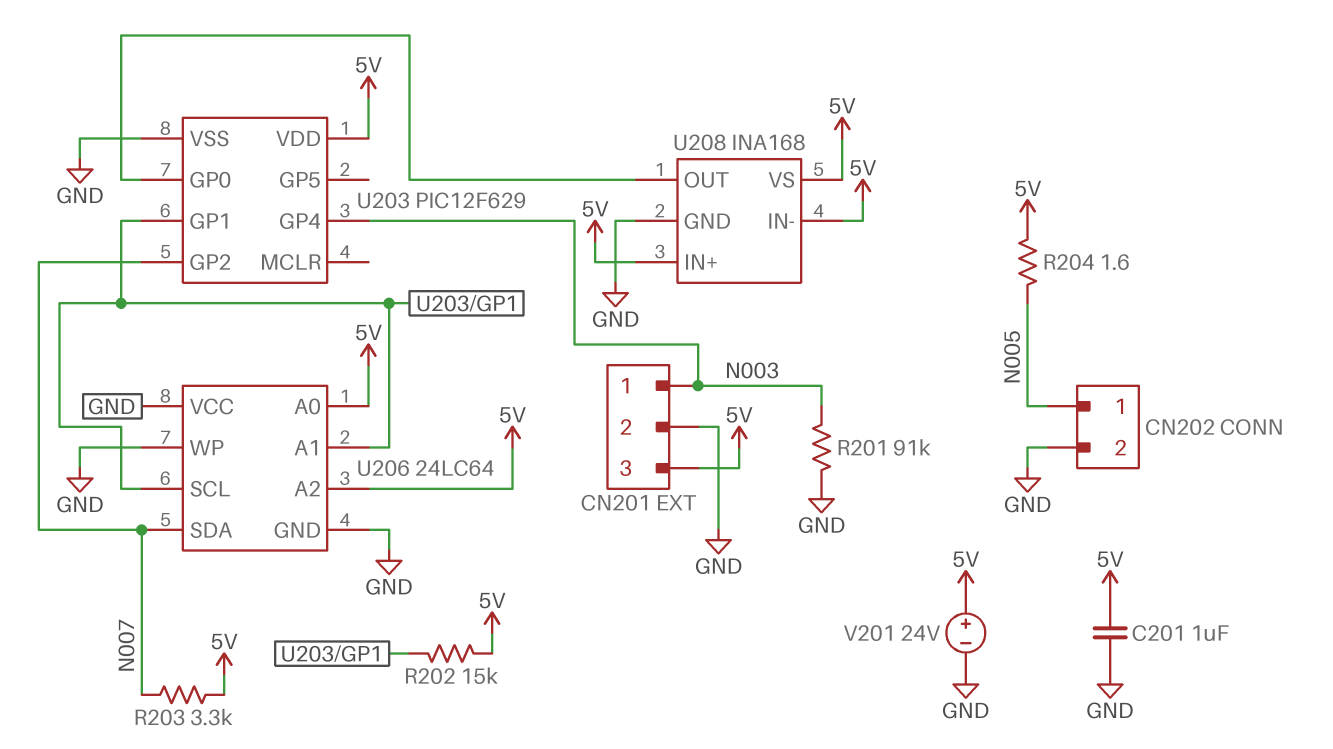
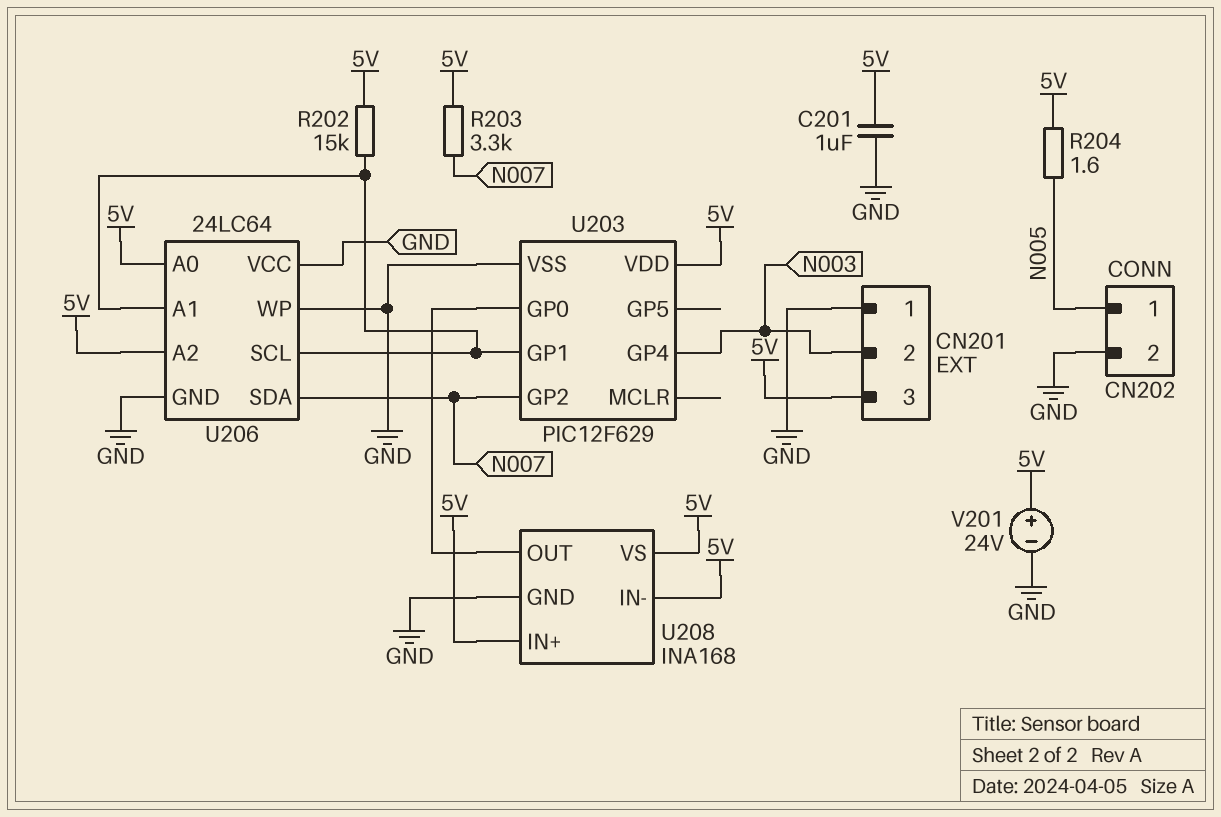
CN201 pin 1: N003 -> GND
CN201 pin 2: GND -> N003
R201: 91k (GND, N003) -> none

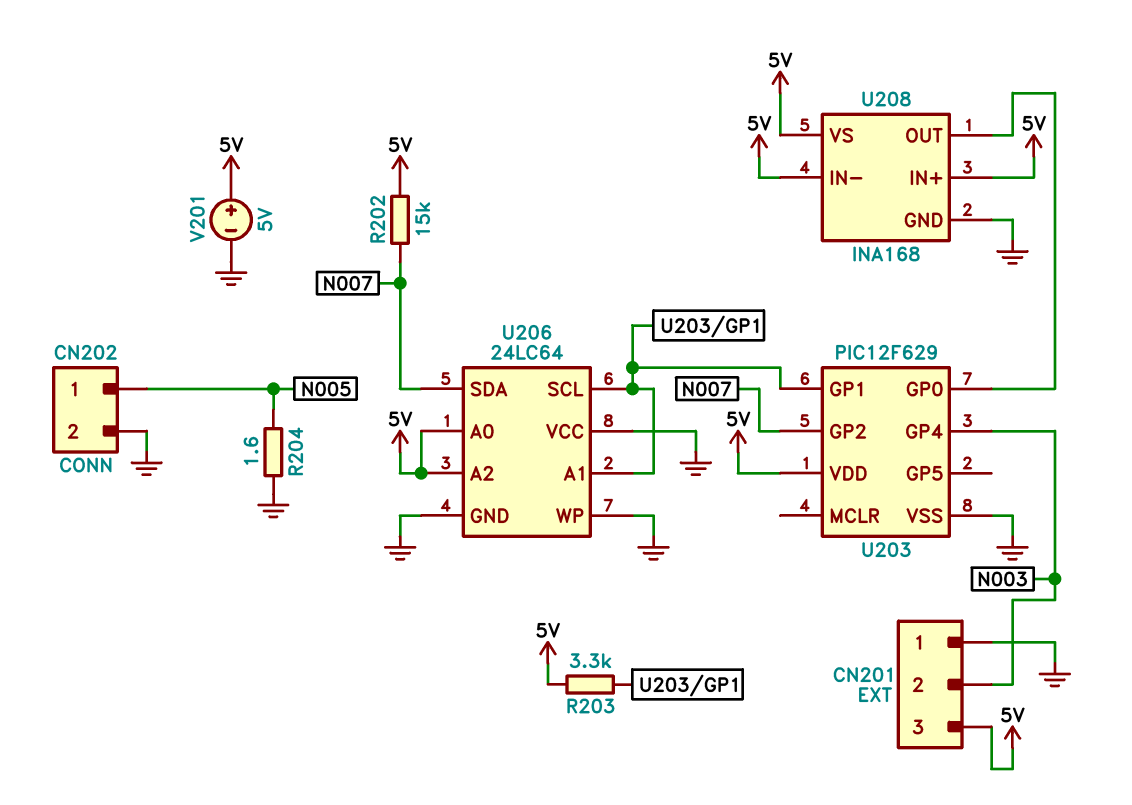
C201: 1uF (5V, GND) -> none
R202: 15k (5V, U203/GP1) -> 15k (5V, N007)
R203: 3.3k (5V, N007) -> 3.3k (5V, U203/GP1)
R204: 1.6 (5V, N005) -> 1.6 (GND, N005)
V201: 24V (plus 5V, minus GND) -> 5V (plus 5V, minus GND)

